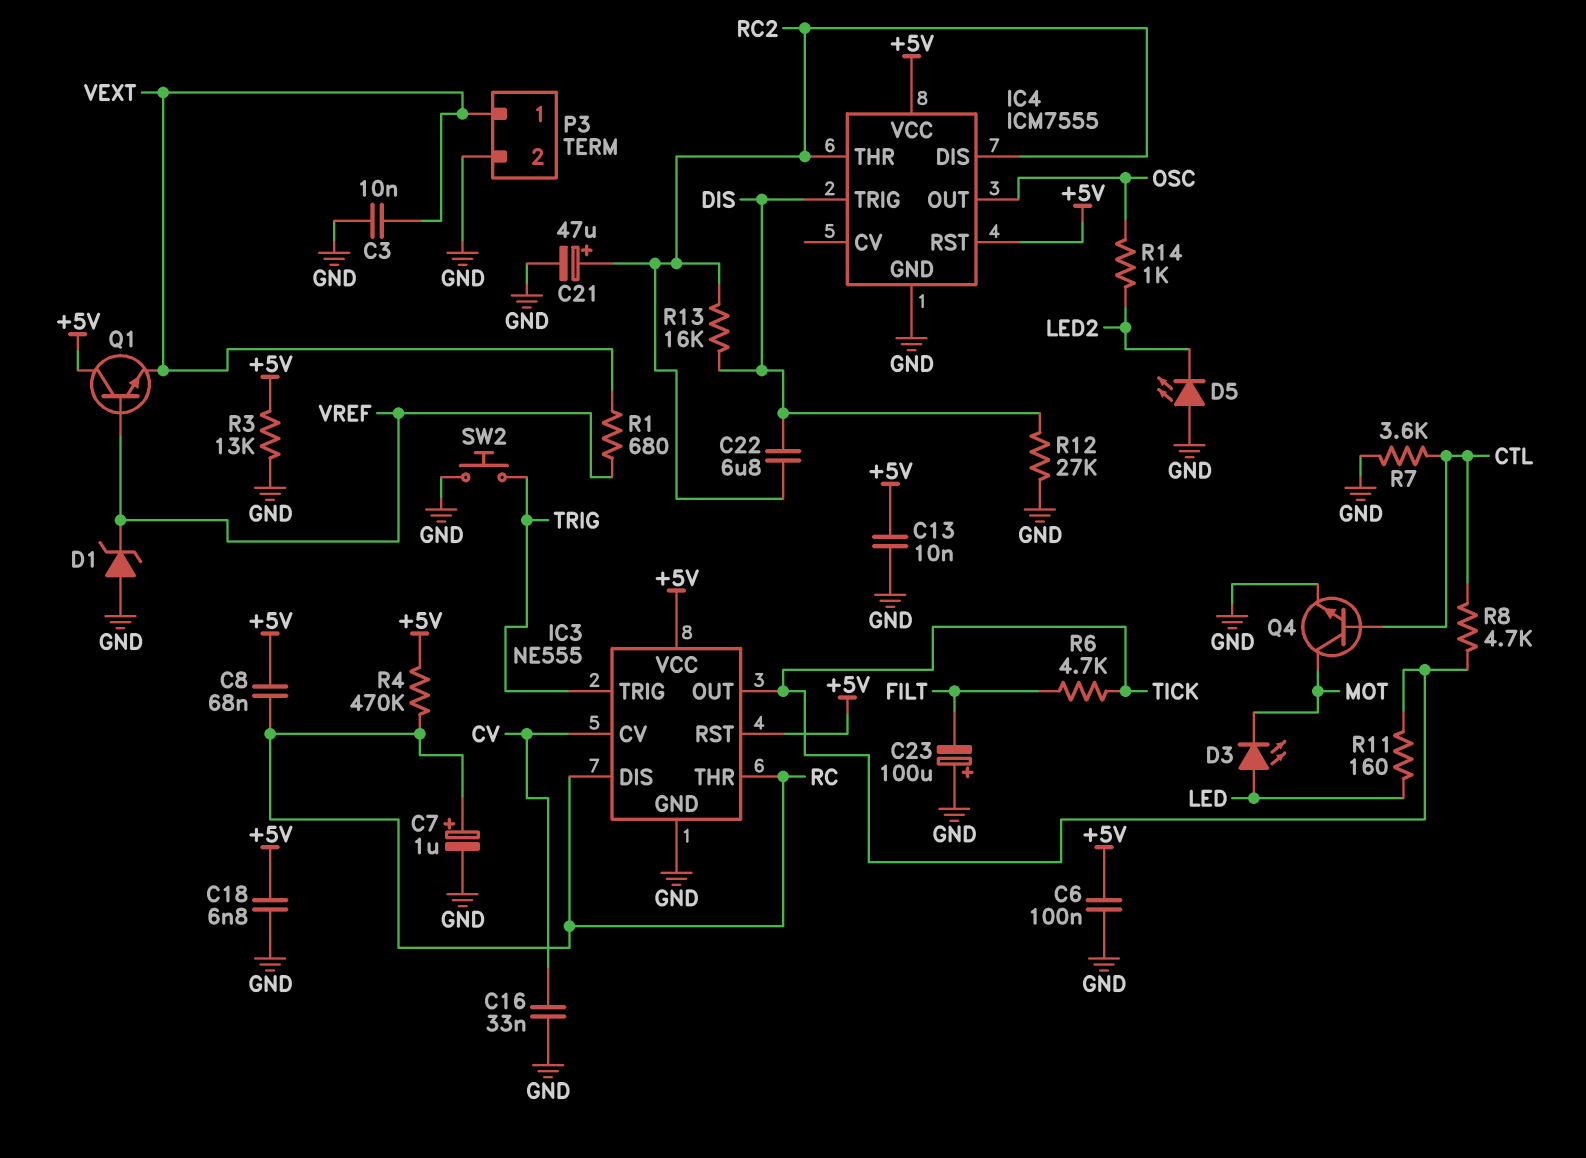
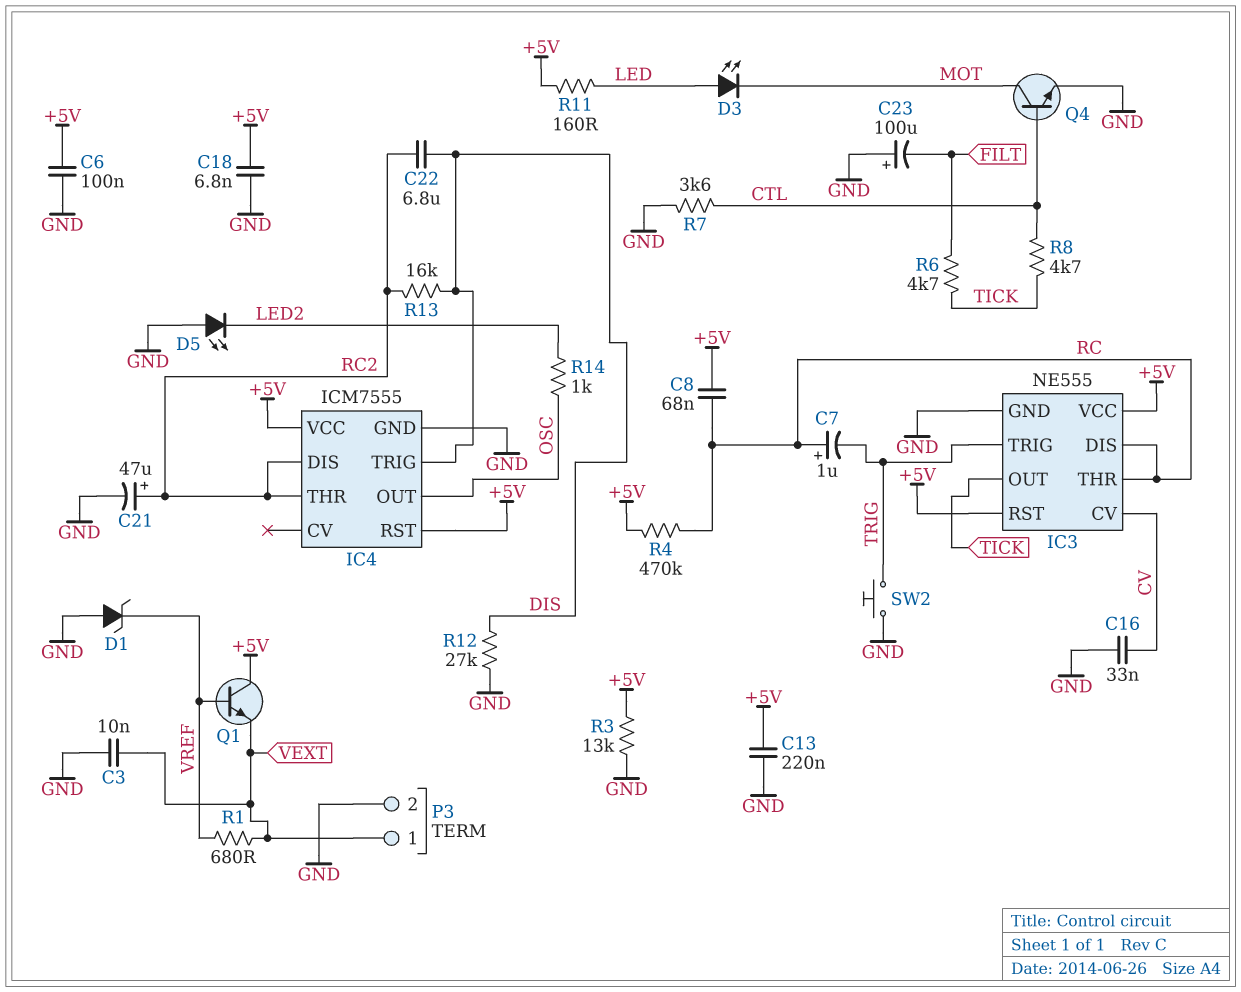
C7: 1uF (plus RC, minus GND) -> 1uF (plus RC, minus TRIG)
C13: 10nF (+5V, GND) -> 220nF (+5V, GND)
R11: 160 (LED, TICK) -> 160 (+5V, LED)

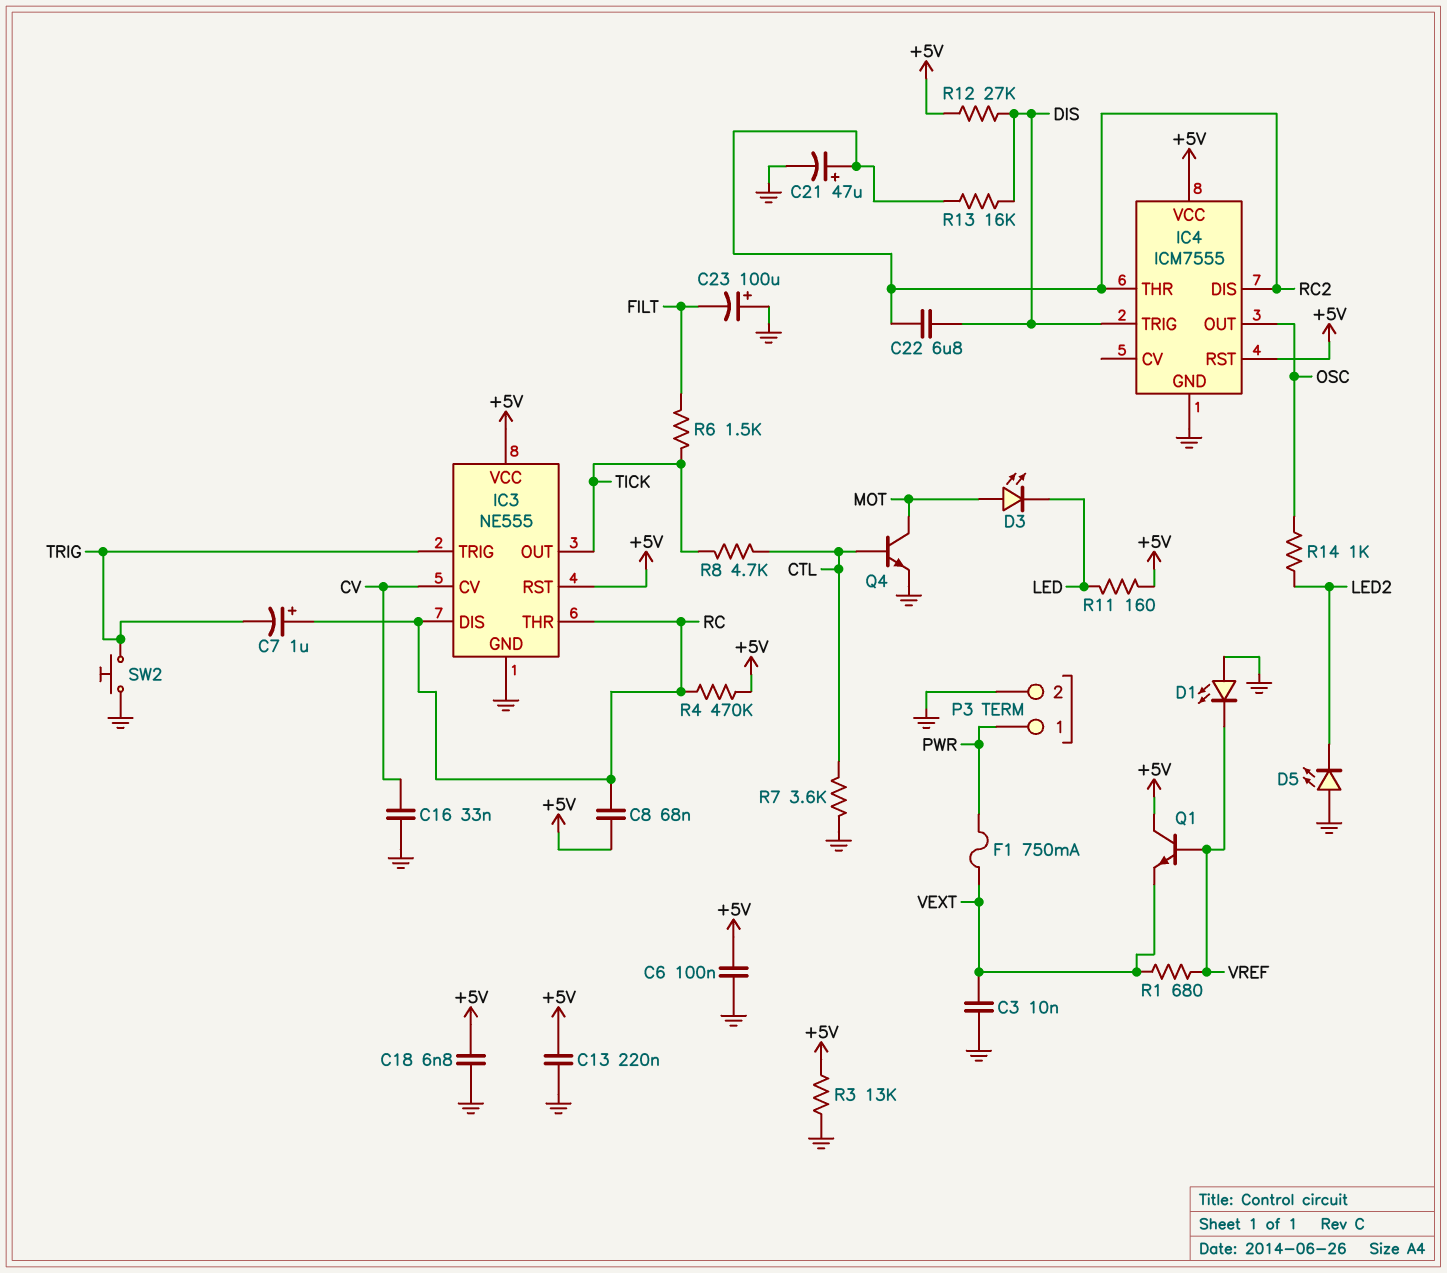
D1: zener (A GND, K VREF) -> LED (A GND, K VREF)
D3: LED (A LED, K MOT) -> LED (A MOT, K LED)
F1: none -> 750mA (PWR, VEXT)
P3 pin 1: VEXT -> PWR
R6: 4.7k (FILT, TICK) -> 1.5k (FILT, TICK)
R12: 27k (DIS, GND) -> 27k (+5V, DIS)

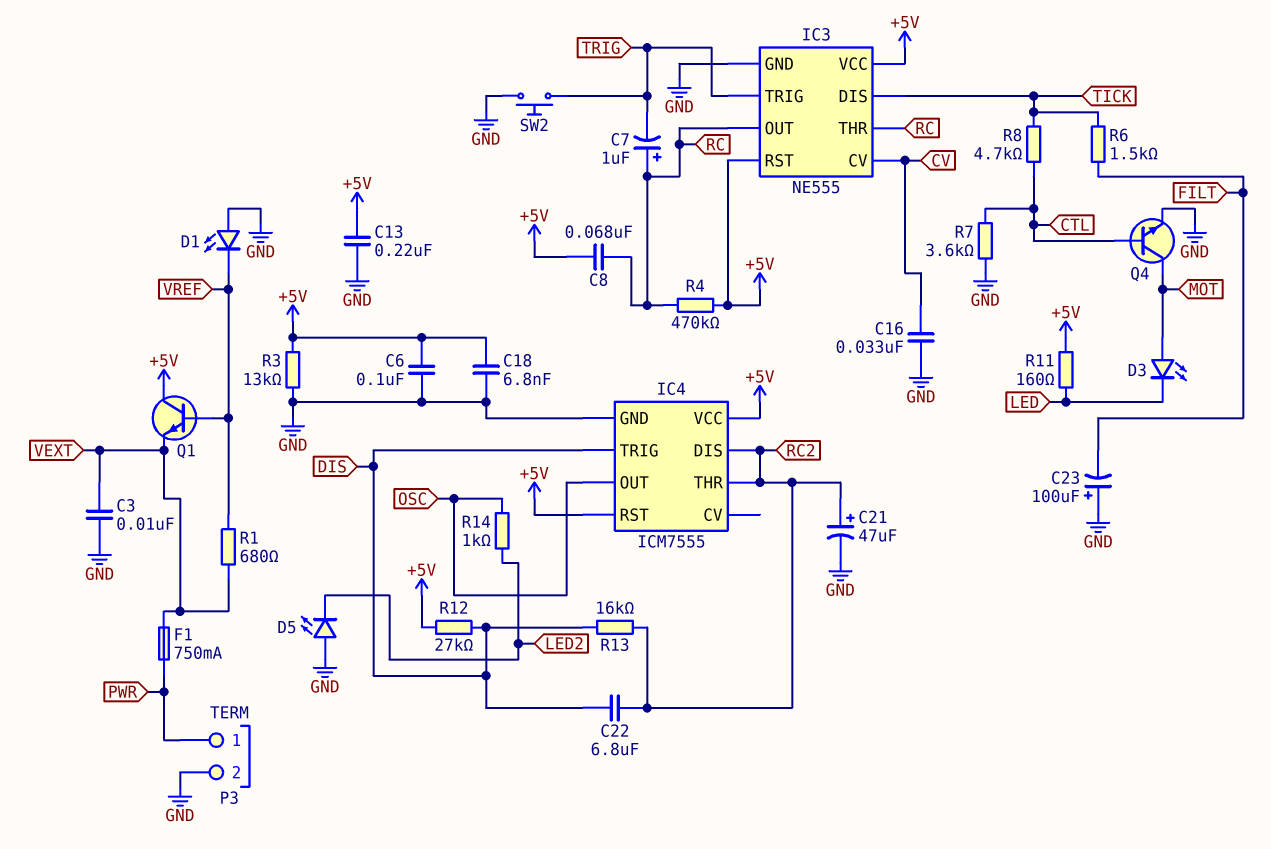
IC3 pin DIS: RC -> TICK
IC3 pin OUT: TICK -> RC

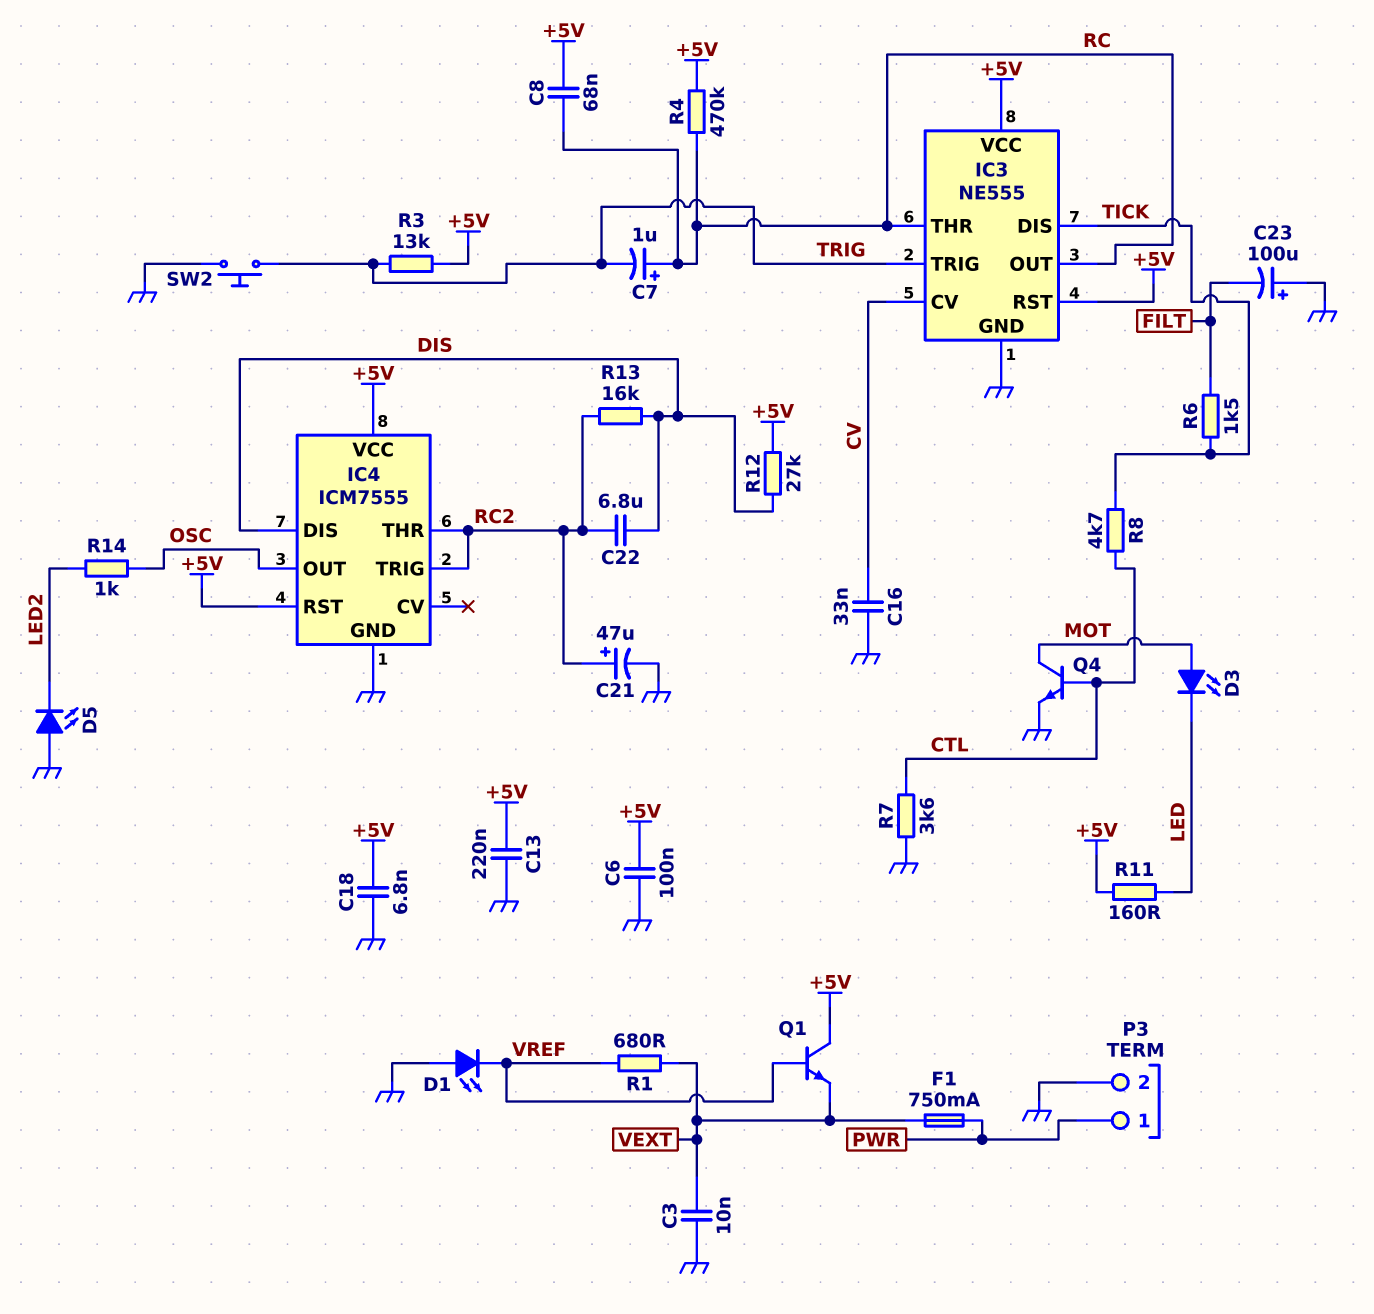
IC4 pin DIS: RC2 -> DIS
IC4 pin TRIG: DIS -> RC2
R3: 13k (+5V, GND) -> 13k (+5V, TRIG)

